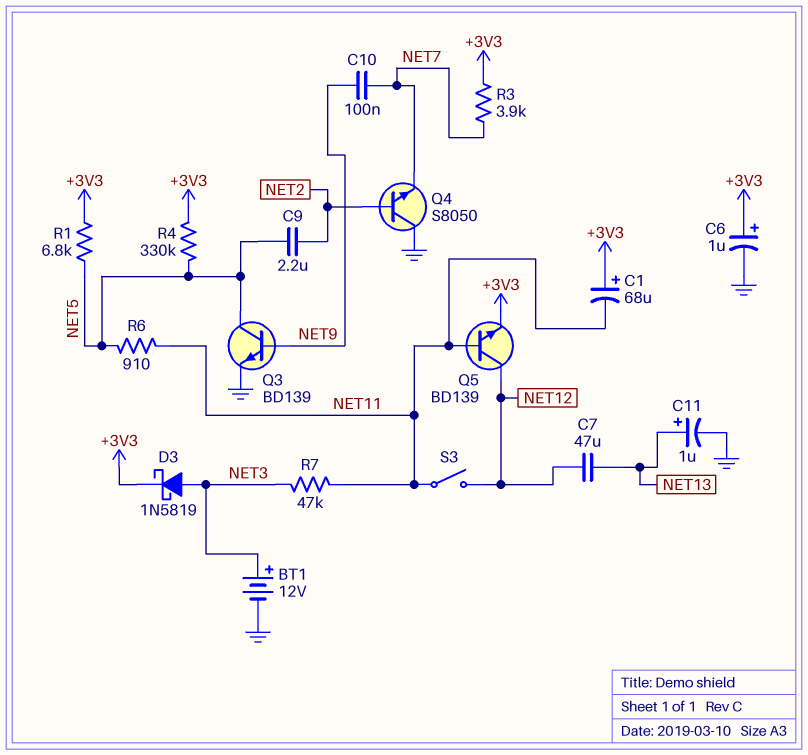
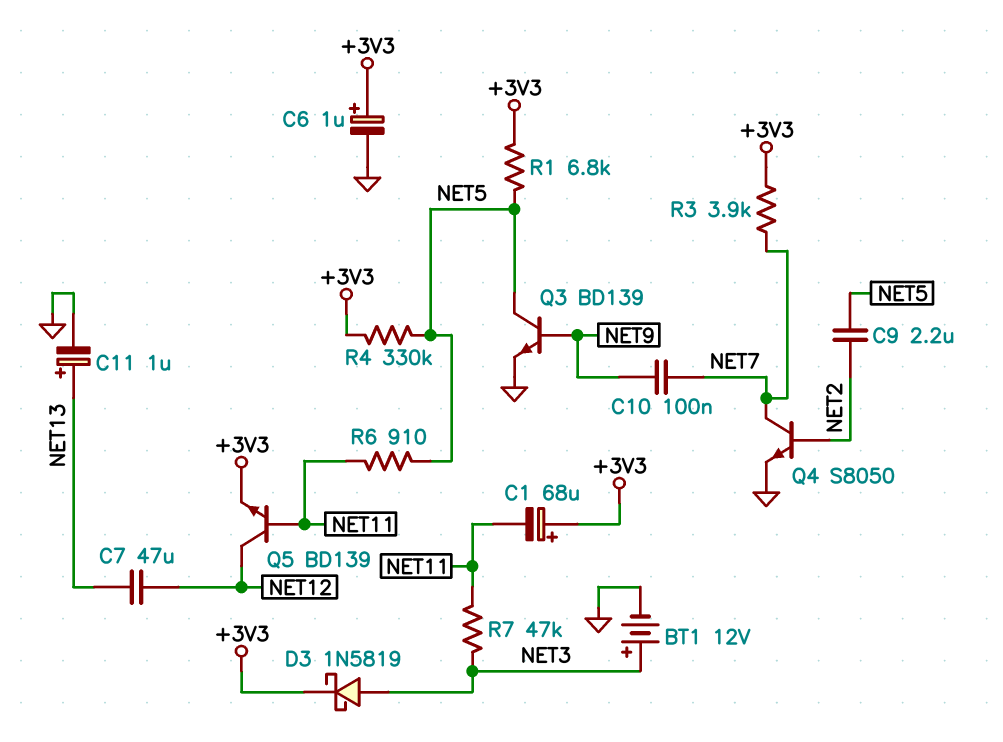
Q4: NPN S8050 (B NET2, C GND, E NET7) -> NPN S8050 (B NET2, C NET7, E GND)
S3: switch (NET11, NET12) -> none

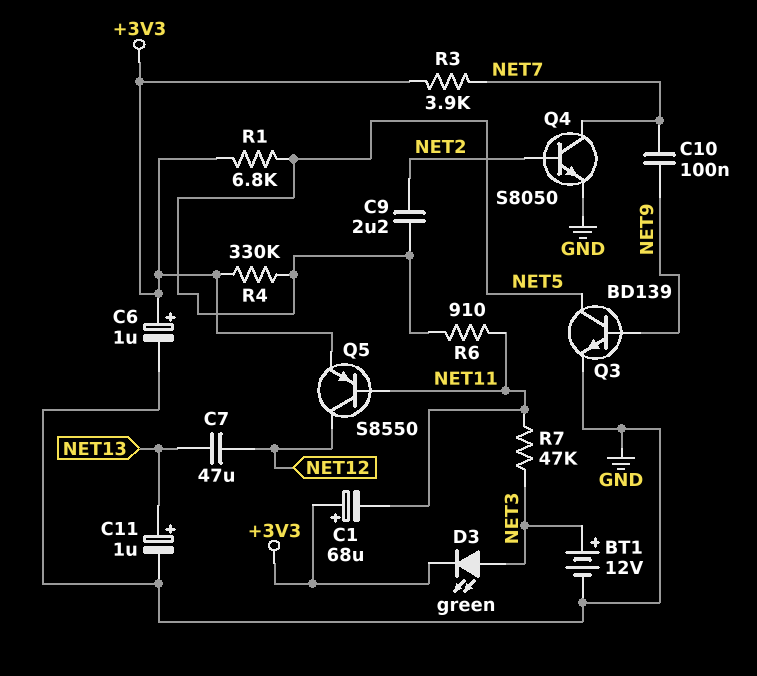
D3: schottky 1N5819 (A NET3, K +3V3) -> LED green (A NET3, K +3V3)
Q5: NPN BD139 (B NET11, C NET12, E +3V3) -> PNP S8550 (B NET11, C NET12, E +3V3)

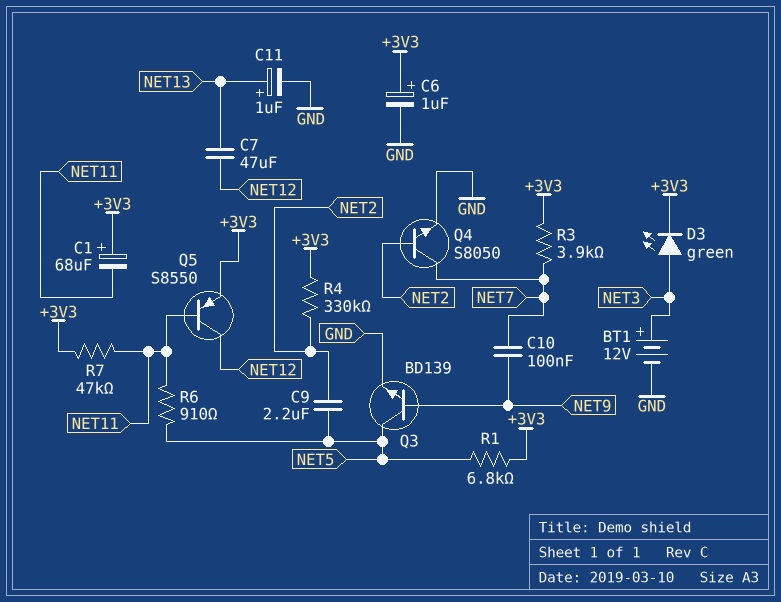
R4: 330k (+3V3, NET5) -> 330k (+3V3, NET2)
R7: 47k (NET3, NET11) -> 47k (+3V3, NET11)

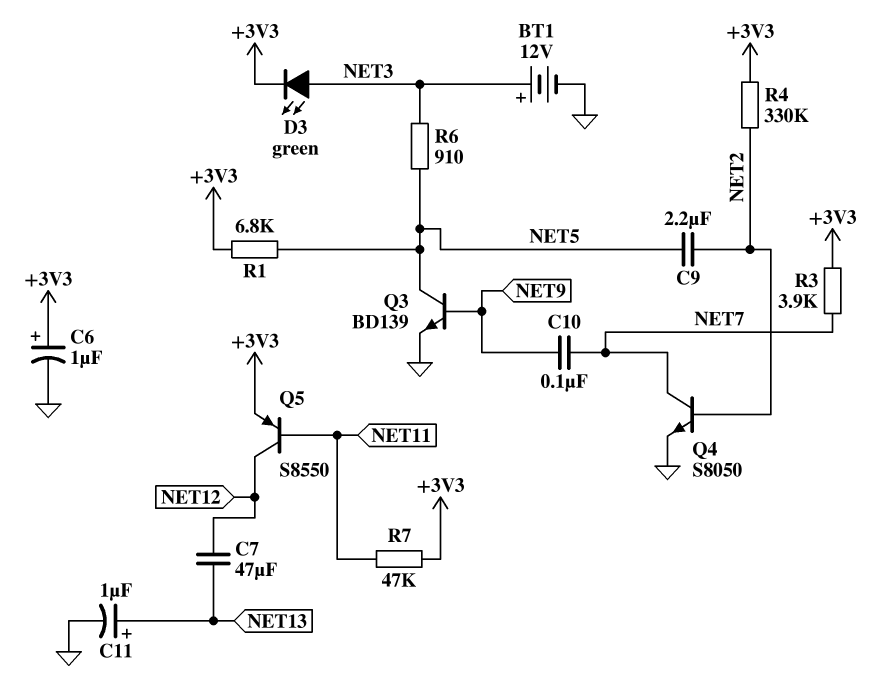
C1: 68uF (plus +3V3, minus NET11) -> none
R6: 910 (NET5, NET11) -> 910 (NET3, NET5)

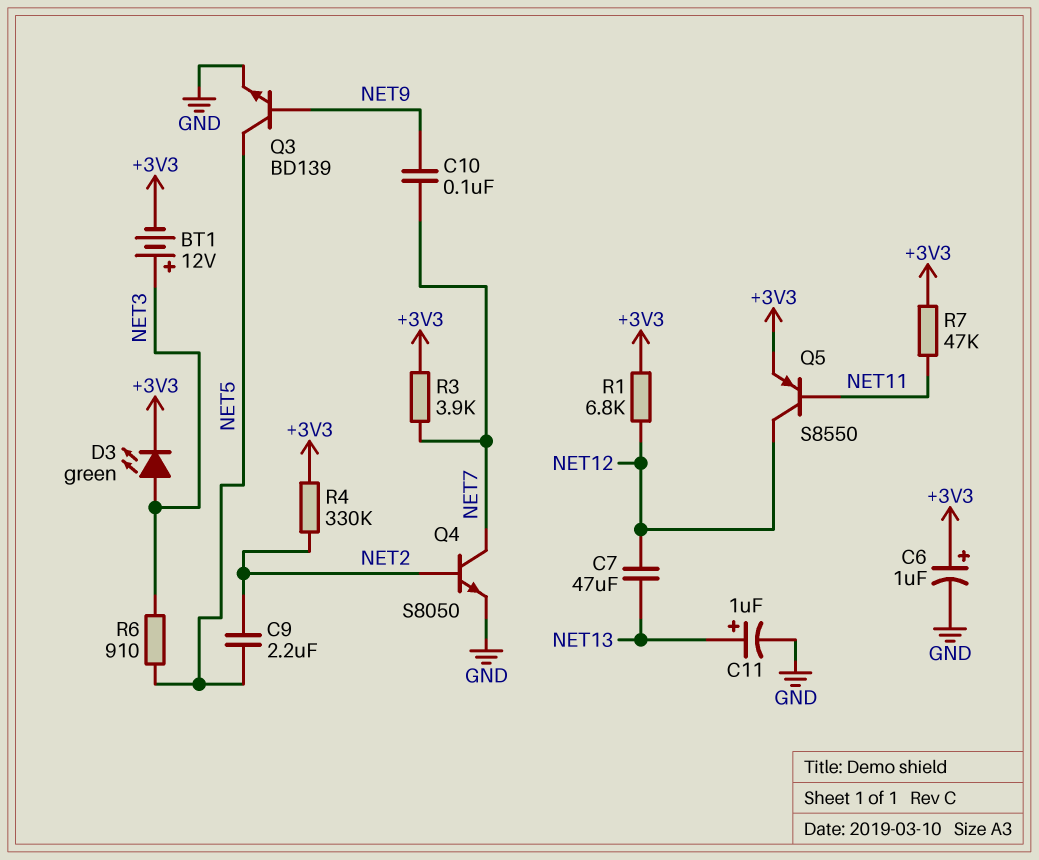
BT1: 12V (plus NET3, minus GND) -> 12V (plus NET3, minus +3V3)
R1: 6.8k (+3V3, NET5) -> 6.8k (+3V3, NET12)

